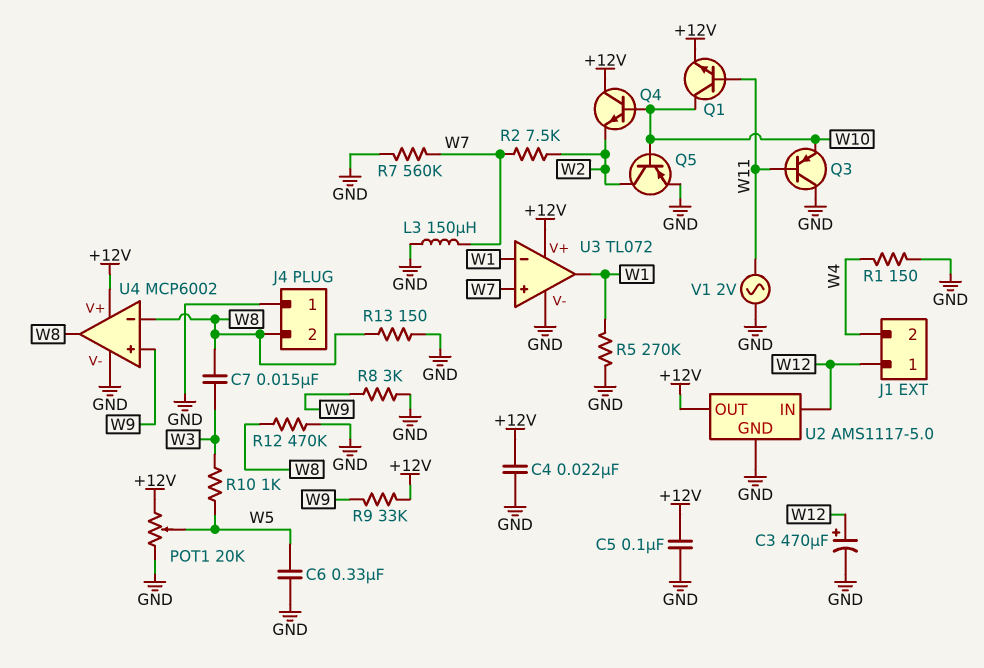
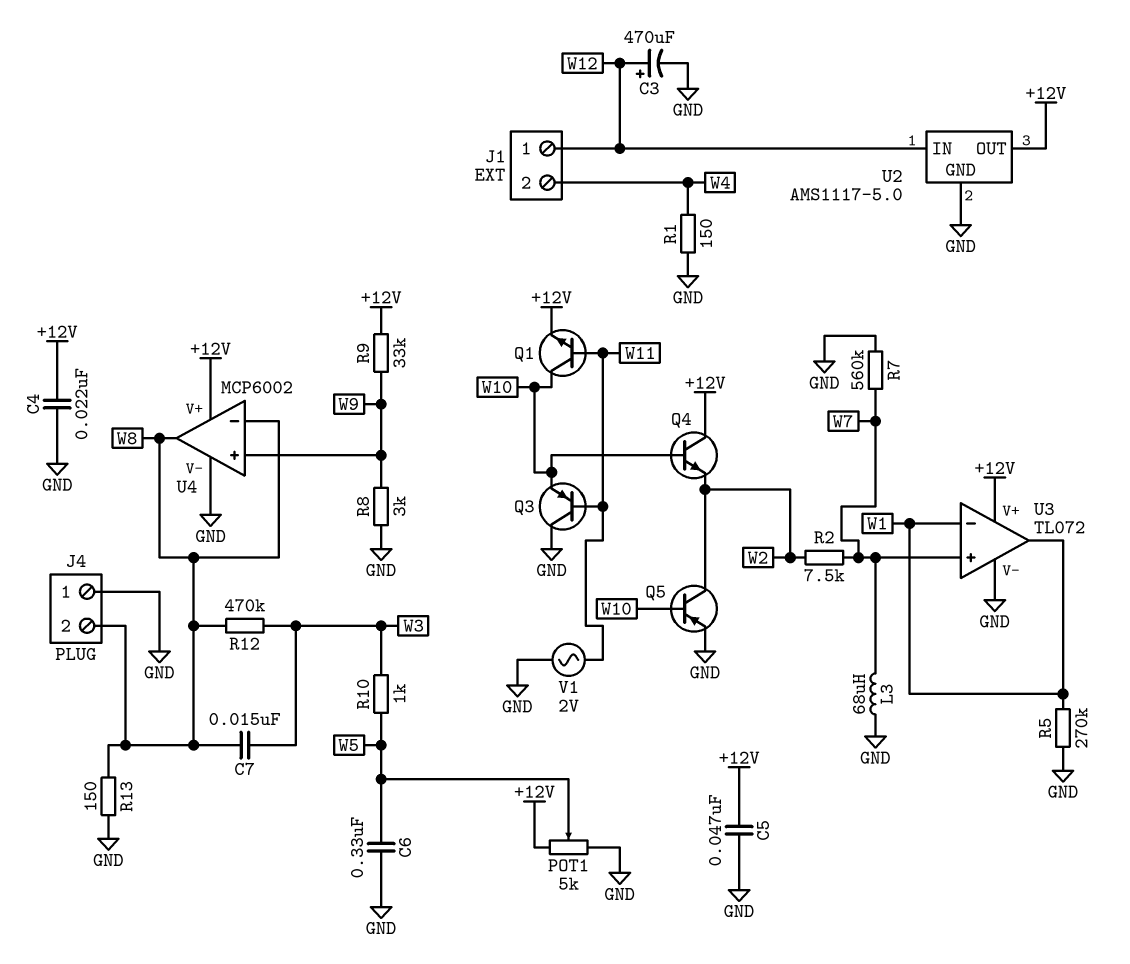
C5: 100nF (+12V, GND) -> 47nF (+12V, GND)
L3: 150uH (GND, W7) -> 68uH (GND, W7)
POT1: 20k (+12V, GND, wiper W5) -> 5k (+12V, GND, wiper W5)
R12: 470k (GND, W8) -> 470k (W3, W8)

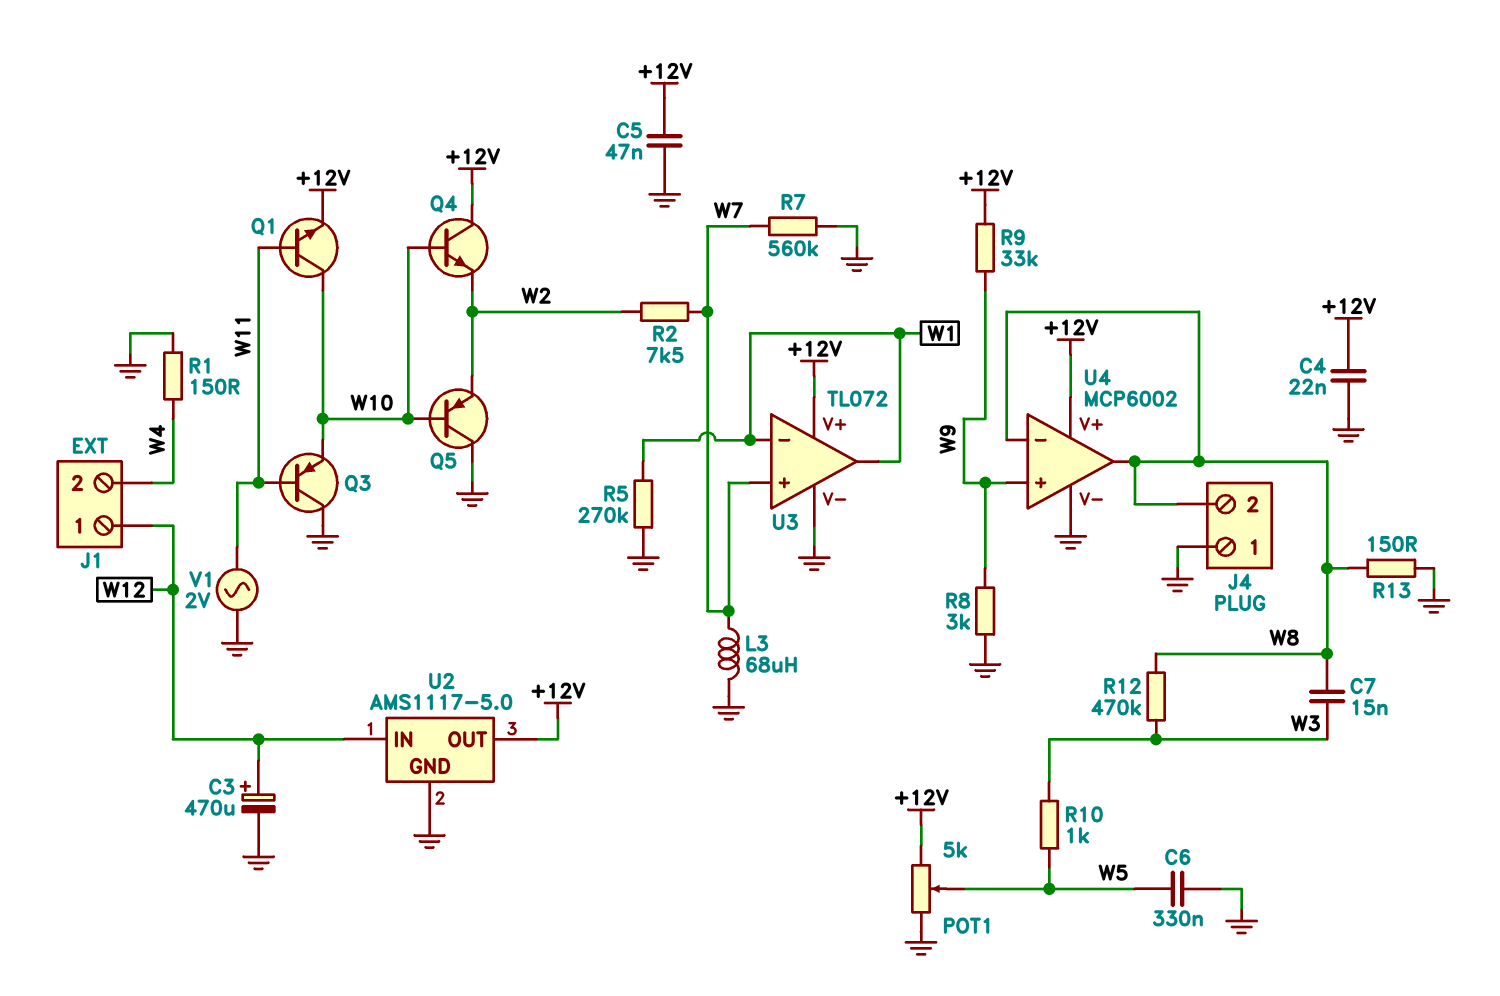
Q5: PNP (B W10, C W2, E GND) -> PNP (B W10, C GND, E W2)

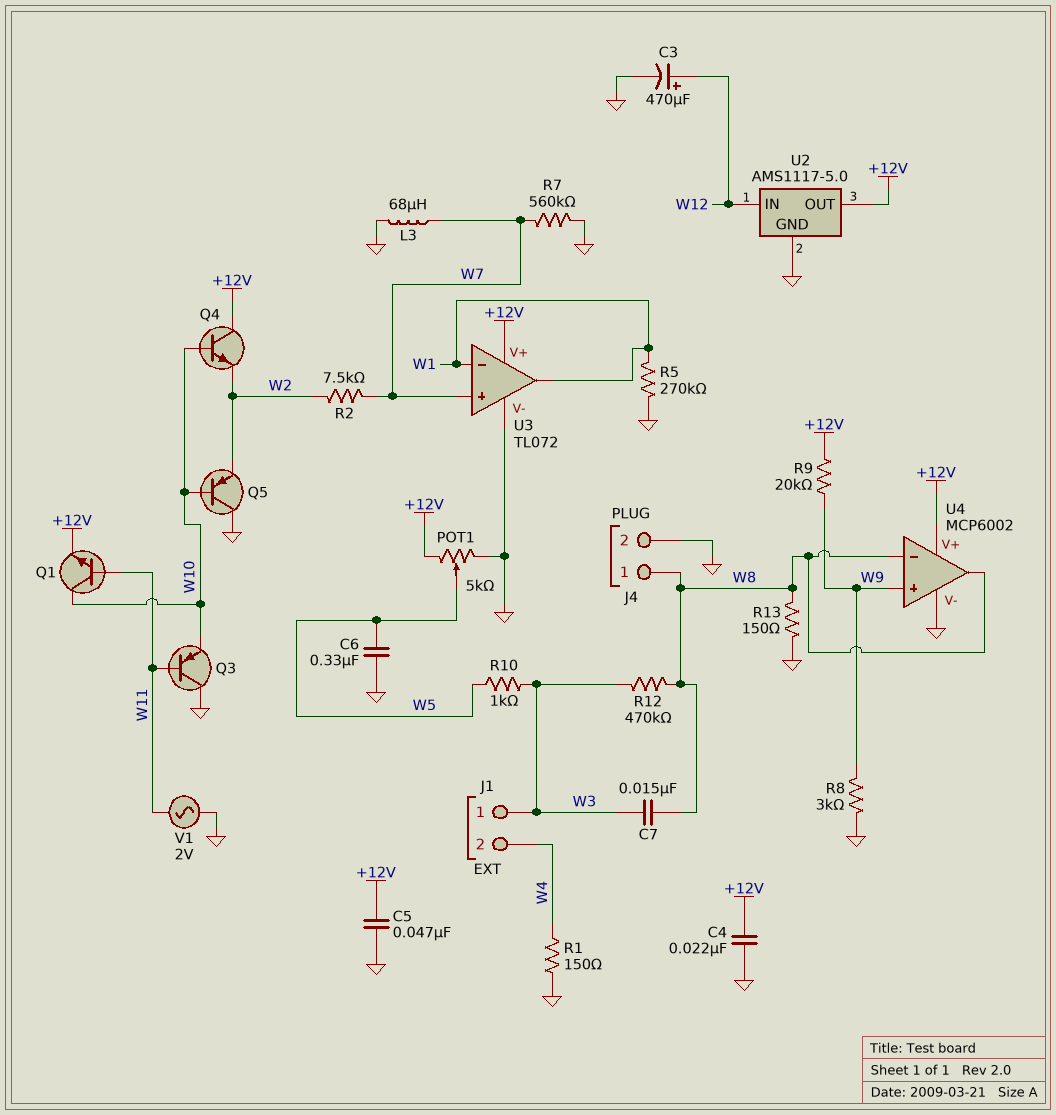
J1 pin 1: W12 -> W3
J4 pin 1: GND -> W8
J4 pin 2: W8 -> GND
R9: 33k (+12V, W9) -> 20k (+12V, W9)

